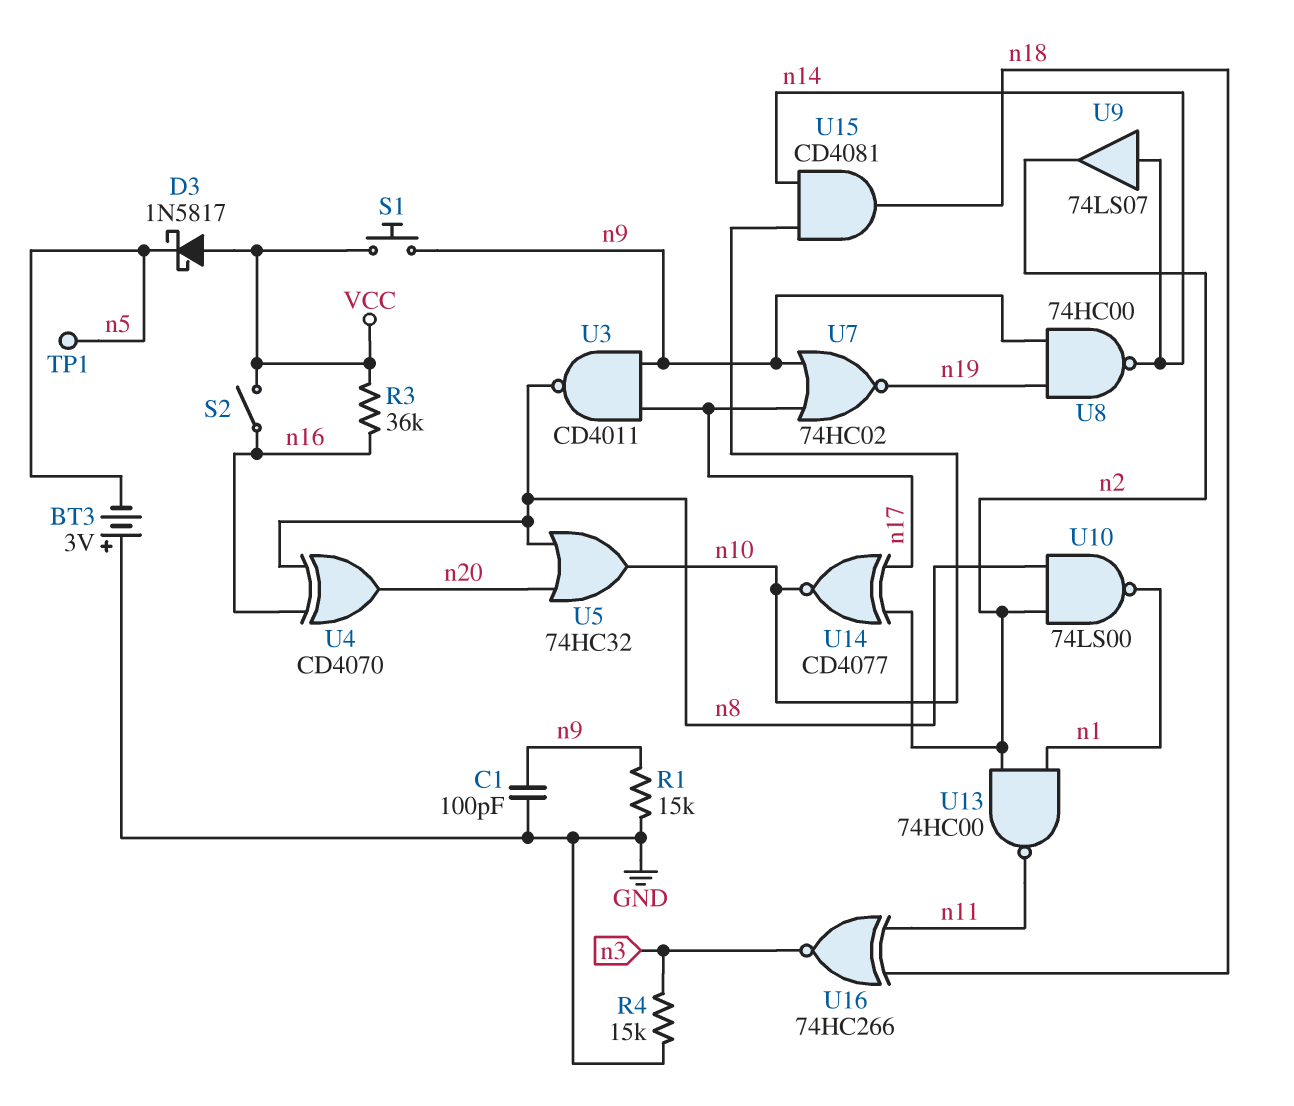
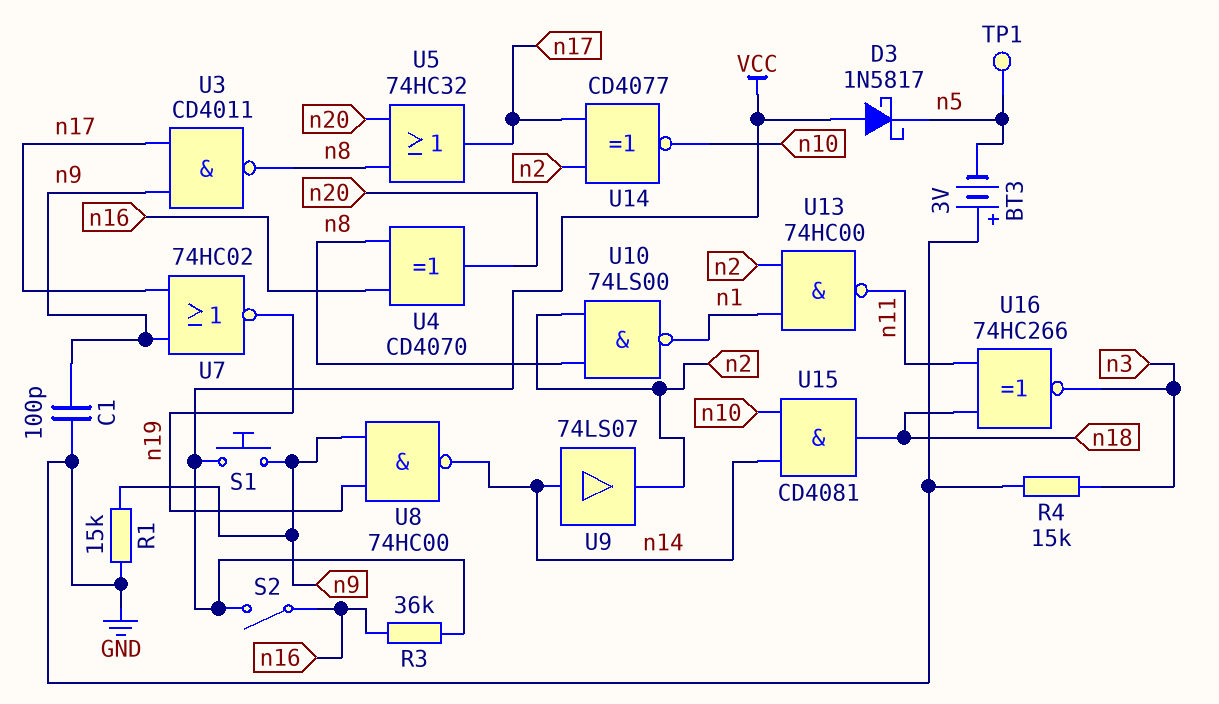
U5: OR 74HC32 (in n8, in n20, out n10) -> OR 74HC32 (in n8, in n20, out n17)

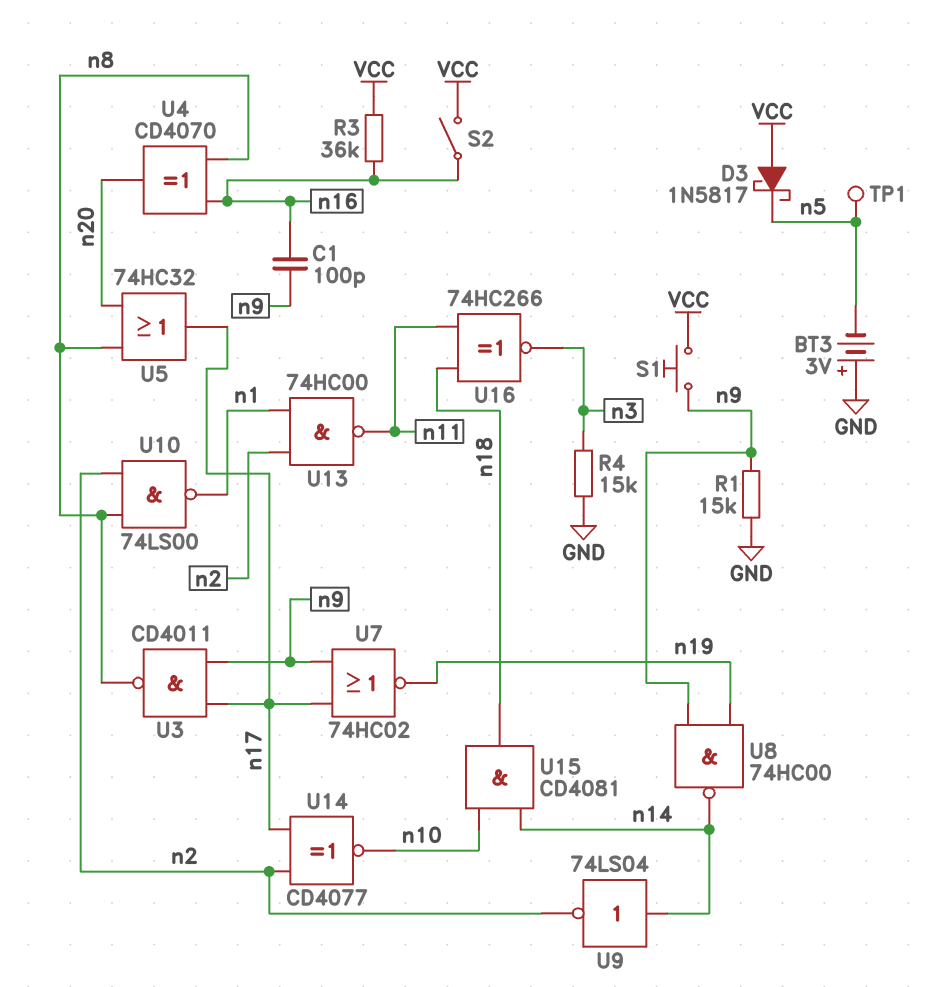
C1: 100pF (GND, n9) -> 100pF (n9, n16)
U9: buffer 74LS07 (in n14, out n2) -> NOT 74LS04 (in n14, out n2)

